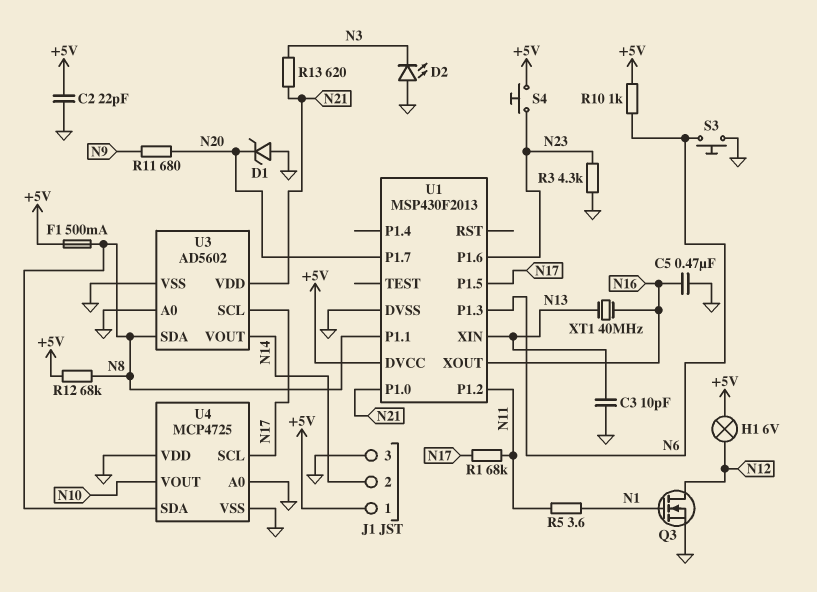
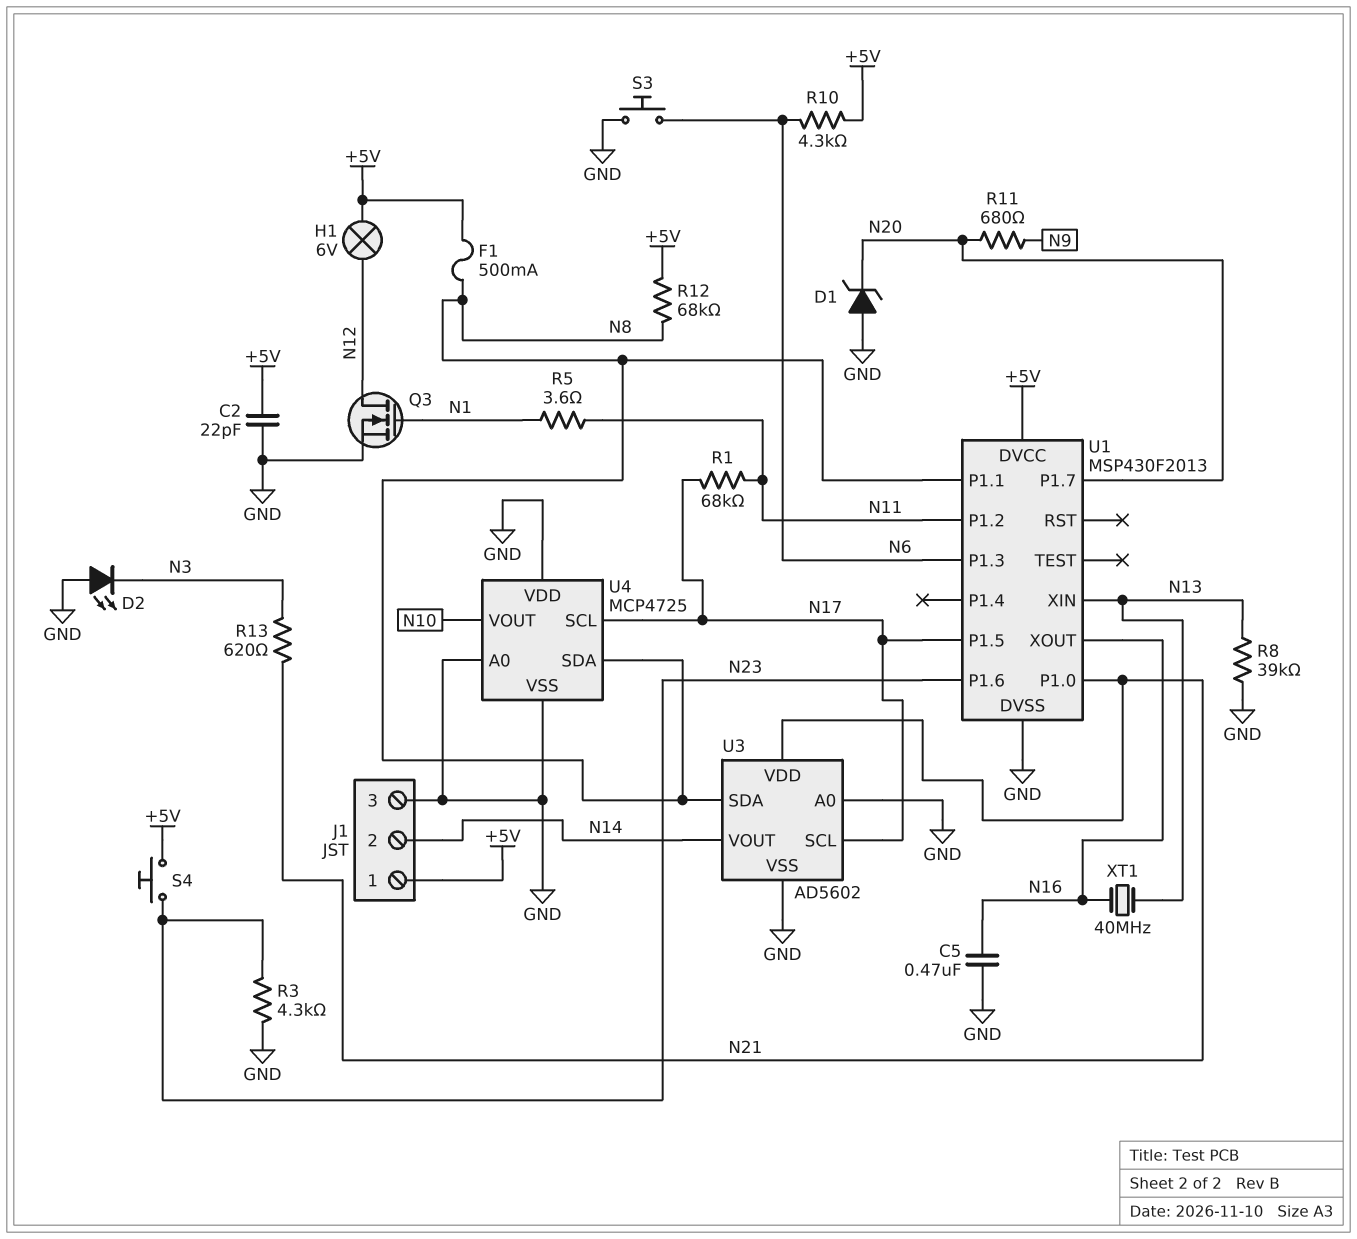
C3: 10pF (GND, N13) -> none
R8: none -> 39k (GND, N13)
R10: 1k (+5V, N6) -> 4.3k (+5V, N6)

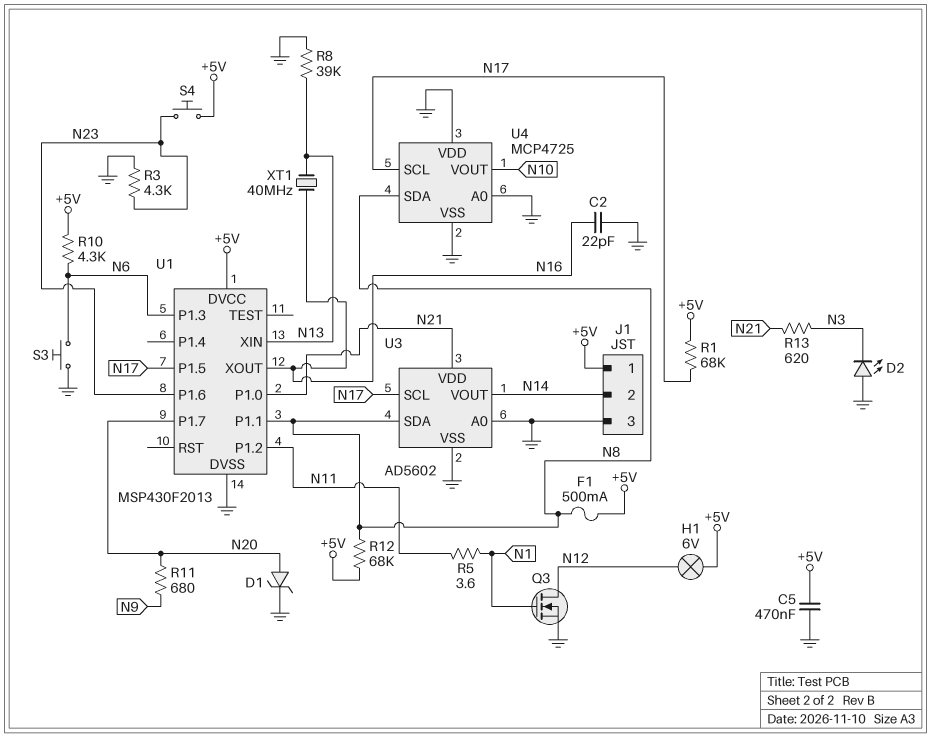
C2: 22pF (+5V, GND) -> 22pF (GND, N16)
C5: 470nF (GND, N16) -> 470nF (+5V, GND)
D1: zener (A GND, K N20) -> zener (A N20, K GND)
R1: 68k (N11, N17) -> 68k (+5V, N17)

